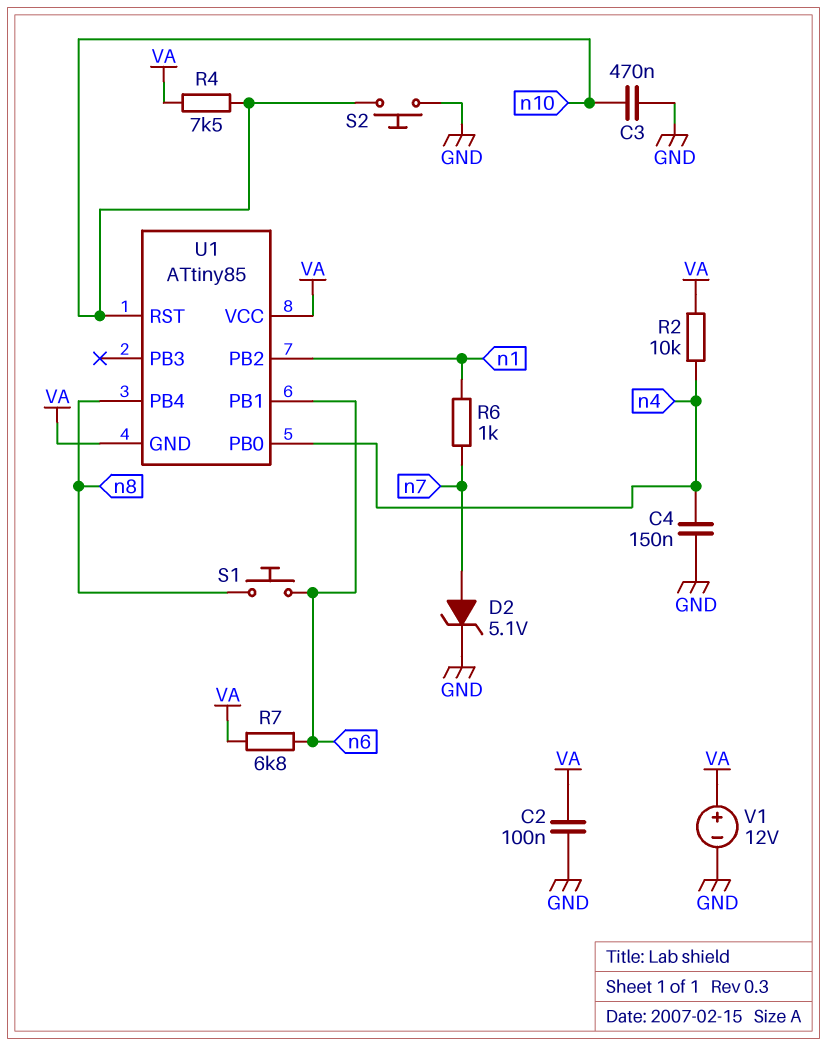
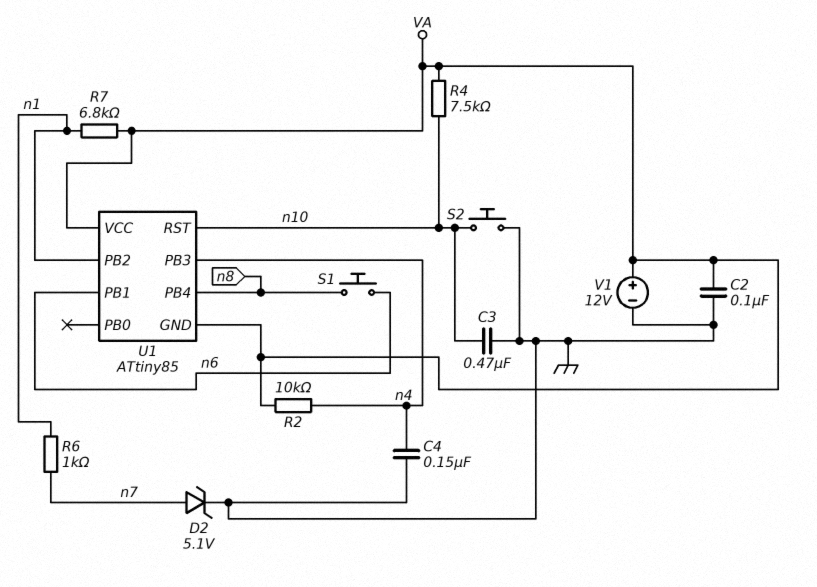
R7: 6.8k (VA, n6) -> 6.8k (VA, n1)
U1 pin PB0: n4 -> none
U1 pin PB3: none -> n4

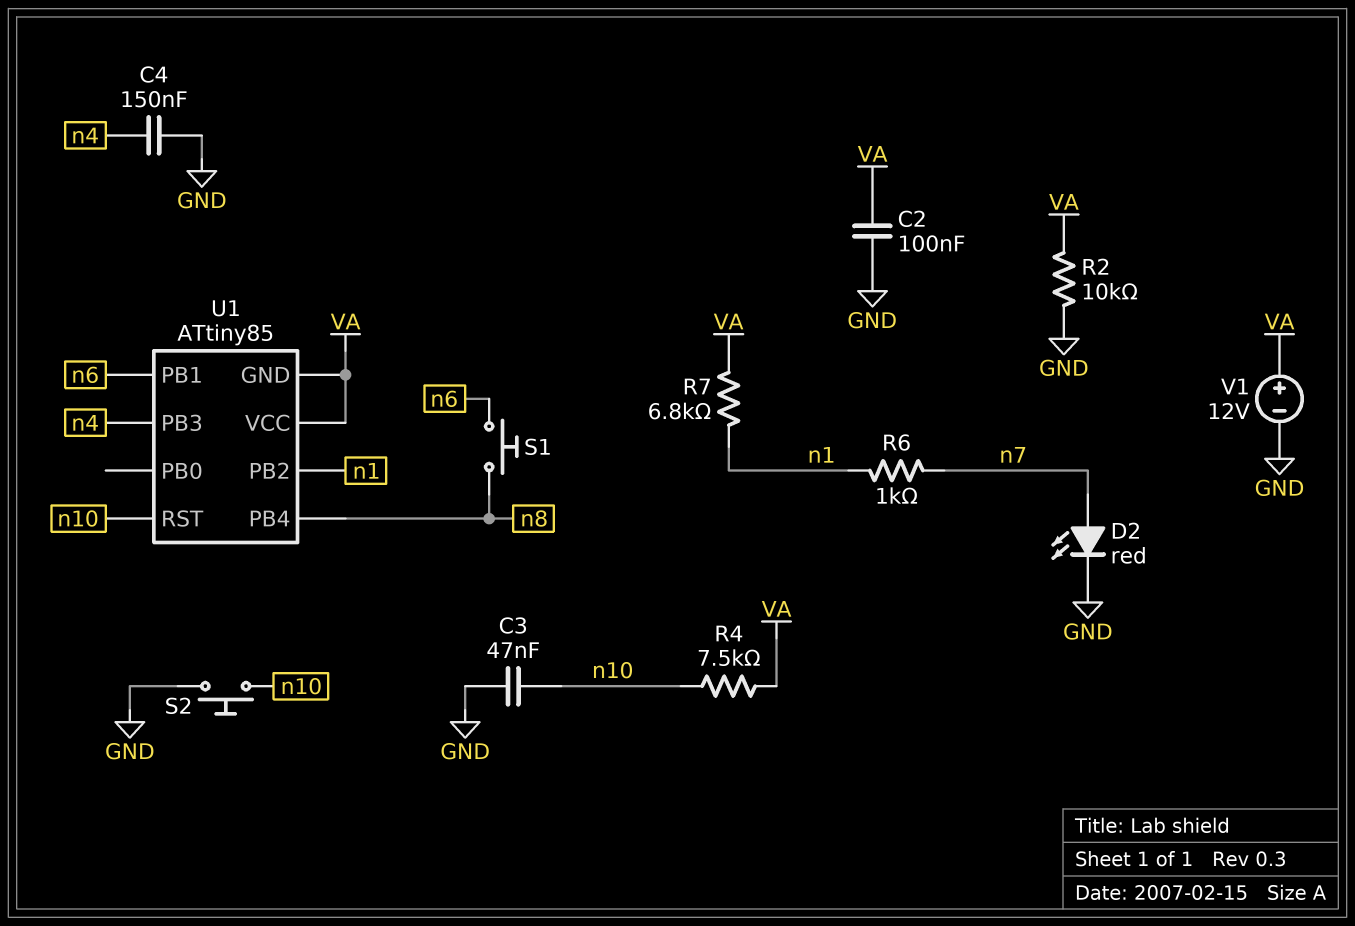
C3: 470nF (GND, n10) -> 47nF (GND, n10)
D2: zener 5.1V (A n7, K GND) -> LED red (A n7, K GND)
R2: 10k (VA, n4) -> 10k (GND, VA)

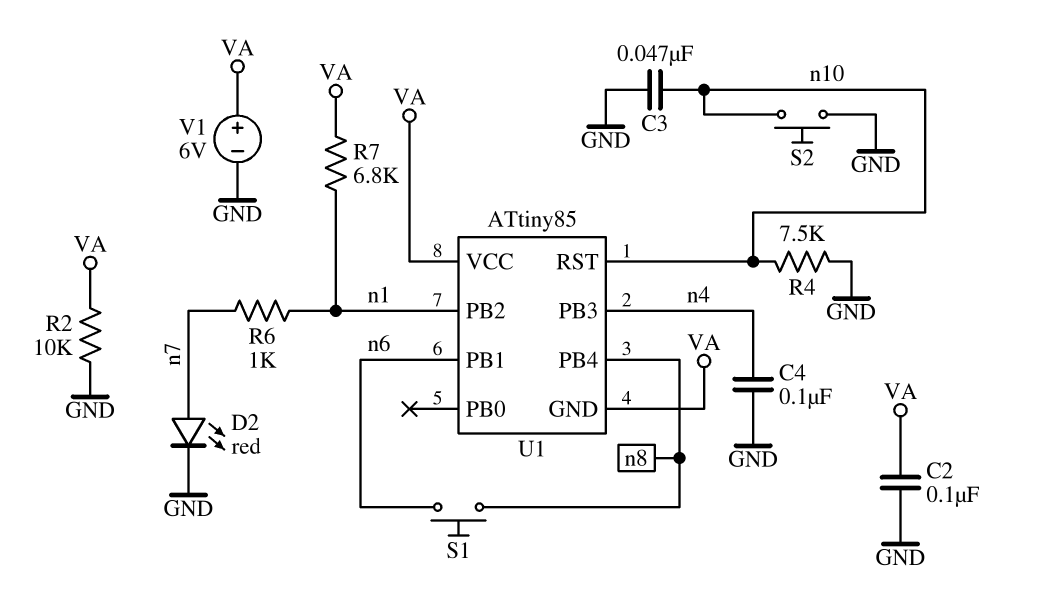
C4: 150nF (GND, n4) -> 100nF (GND, n4)
R4: 7.5k (VA, n10) -> 7.5k (GND, n10)
V1: 12V (plus VA, minus GND) -> 6V (plus VA, minus GND)

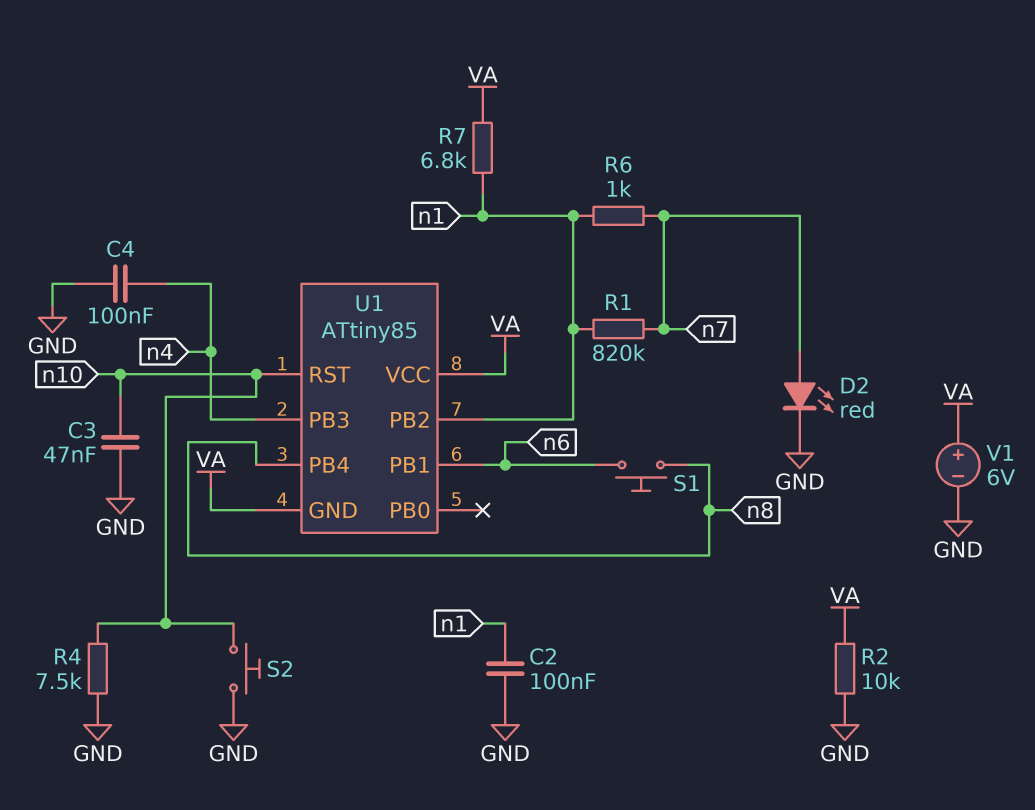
C2: 100nF (GND, VA) -> 100nF (GND, n1)
R1: none -> 820k (n1, n7)

